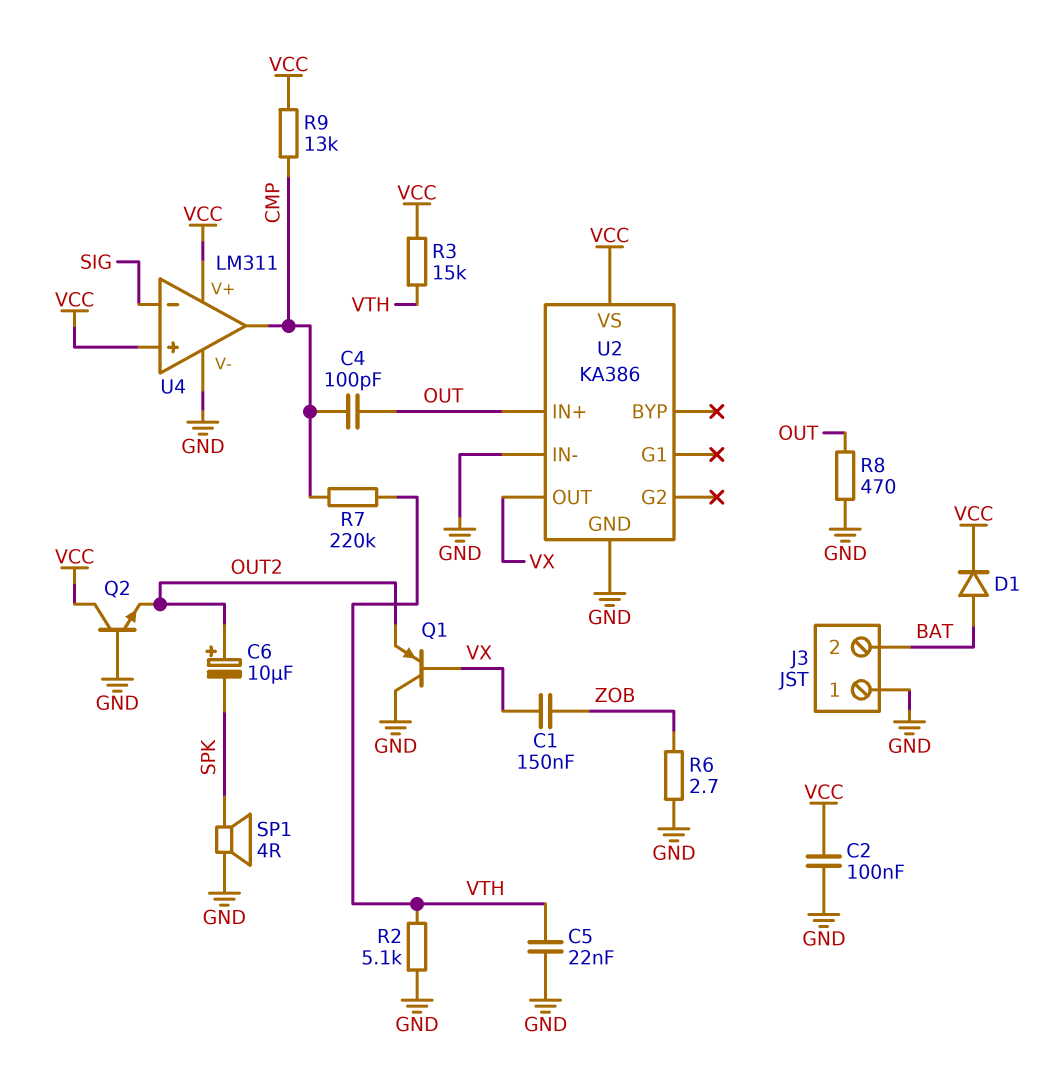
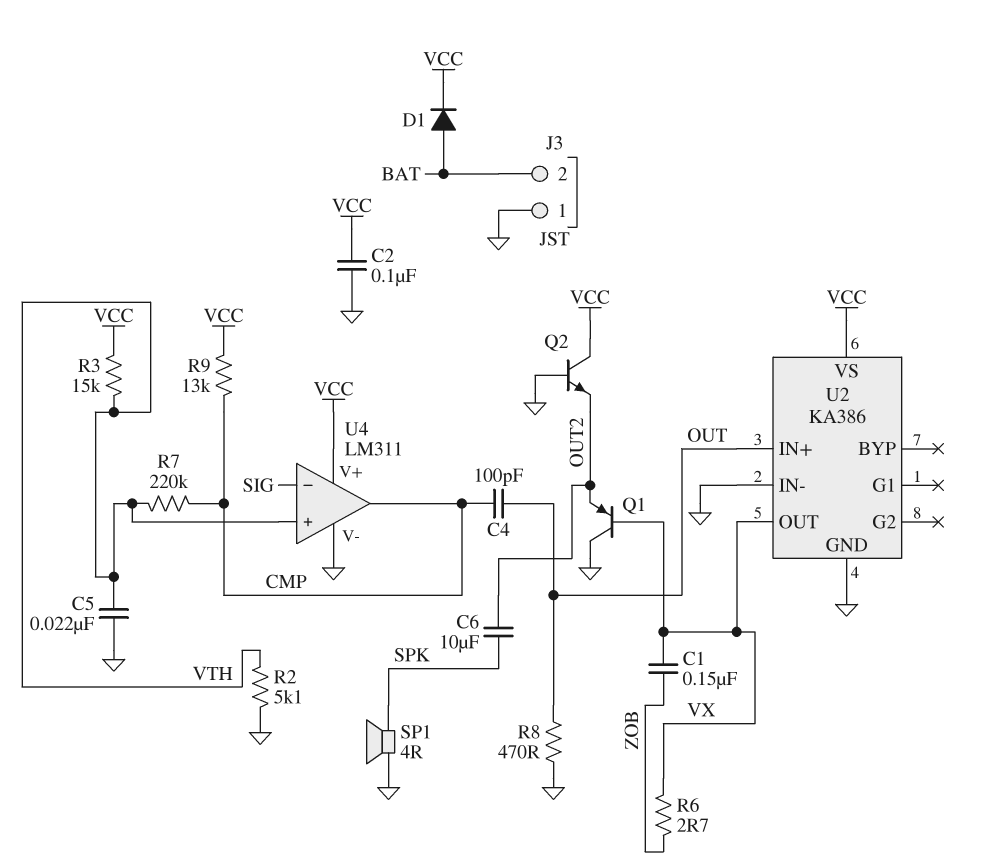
C6: 10uF (plus OUT2, minus SPK) -> 10uF (OUT2, SPK)
R6: 2.7 (GND, ZOB) -> 2.7 (VX, ZOB)
U4 pin in+: VCC -> VTH

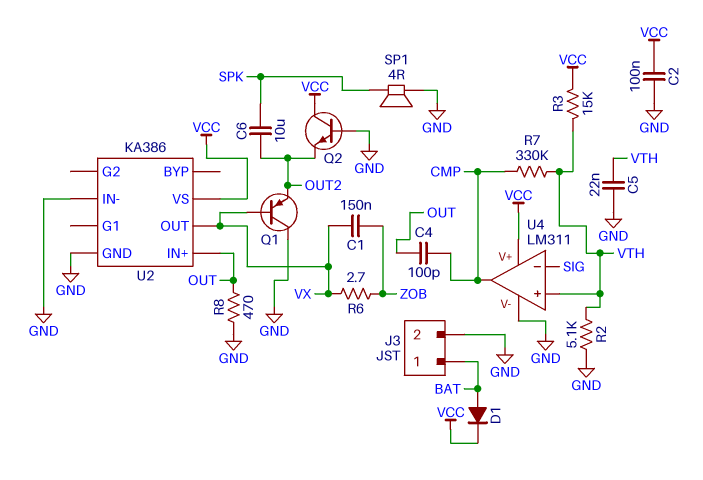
J3 pin 1: GND -> BAT
J3 pin 2: BAT -> GND
R7: 220k (CMP, VTH) -> 330k (CMP, VTH)
R9: 13k (CMP, VCC) -> none

